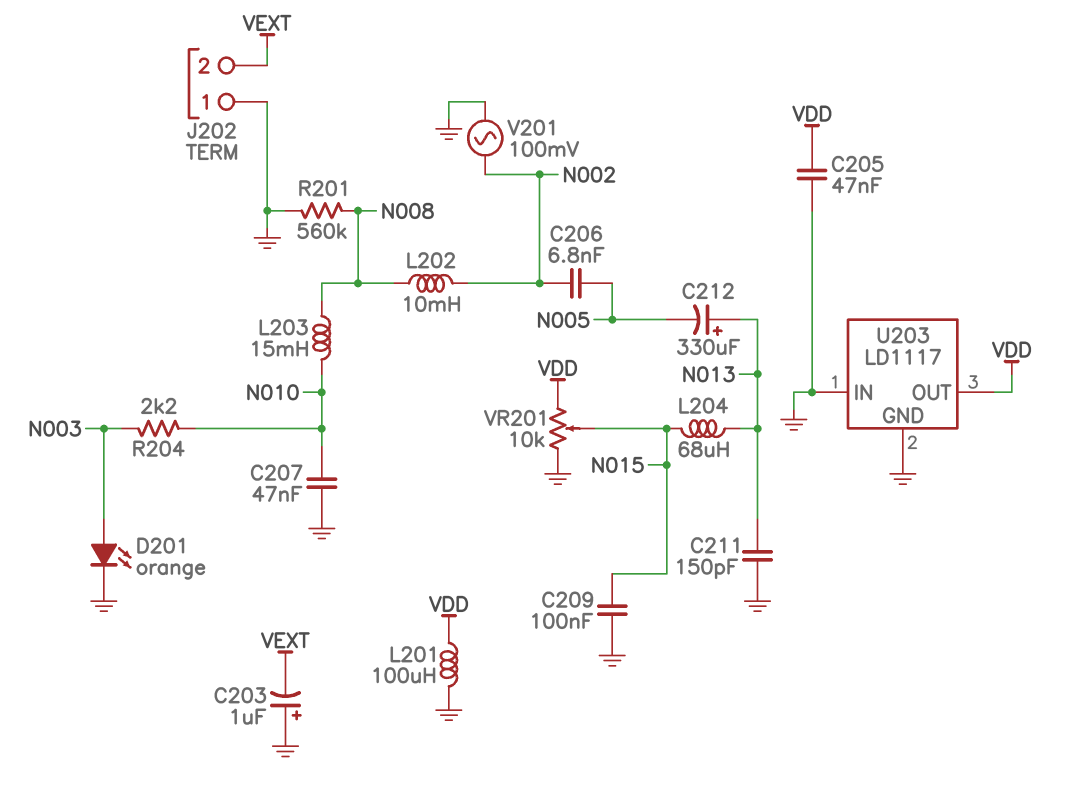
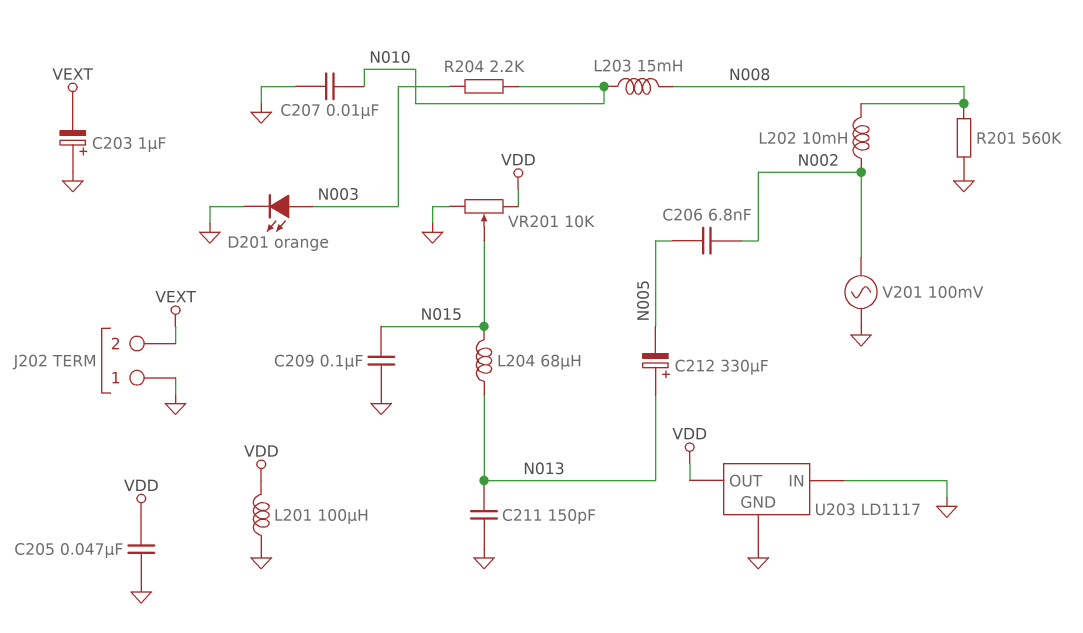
C207: 47nF (GND, N010) -> 10nF (GND, N010)

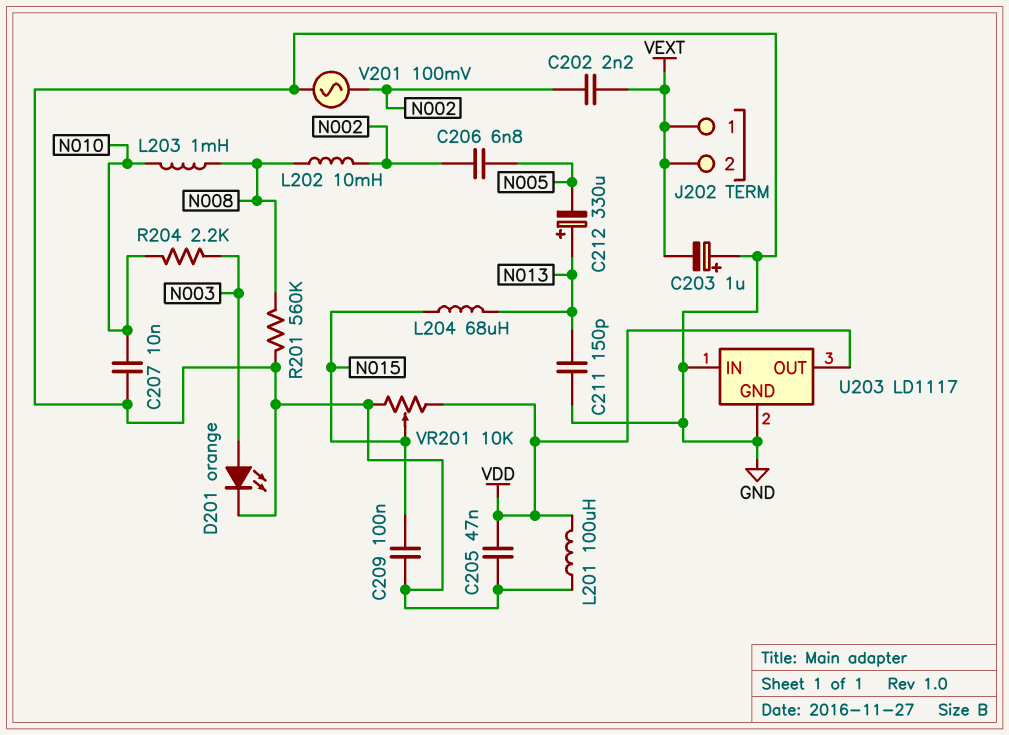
C202: none -> 2.2nF (N002, VEXT)
J202 pin 1: GND -> VEXT
L203: 15mH (N008, N010) -> 1mH (N008, N010)

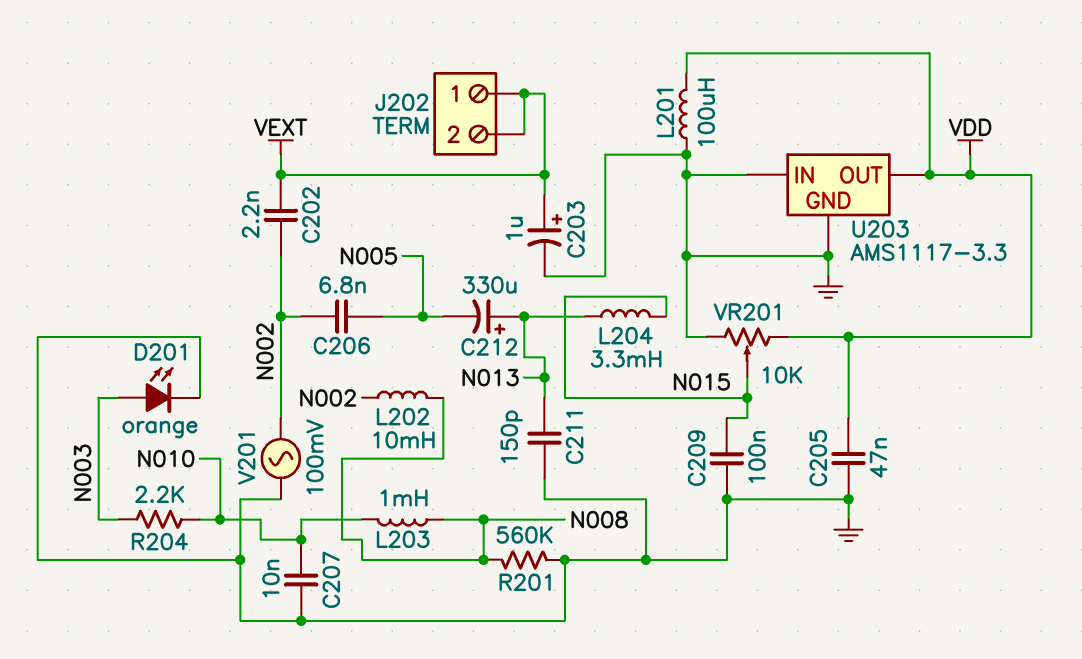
C203: 1uF (plus GND, minus VEXT) -> 1uF (plus VEXT, minus GND)
L204: 68uH (N013, N015) -> 3.3mH (N013, N015)
U203: LD1117 -> AMS1117-3.3

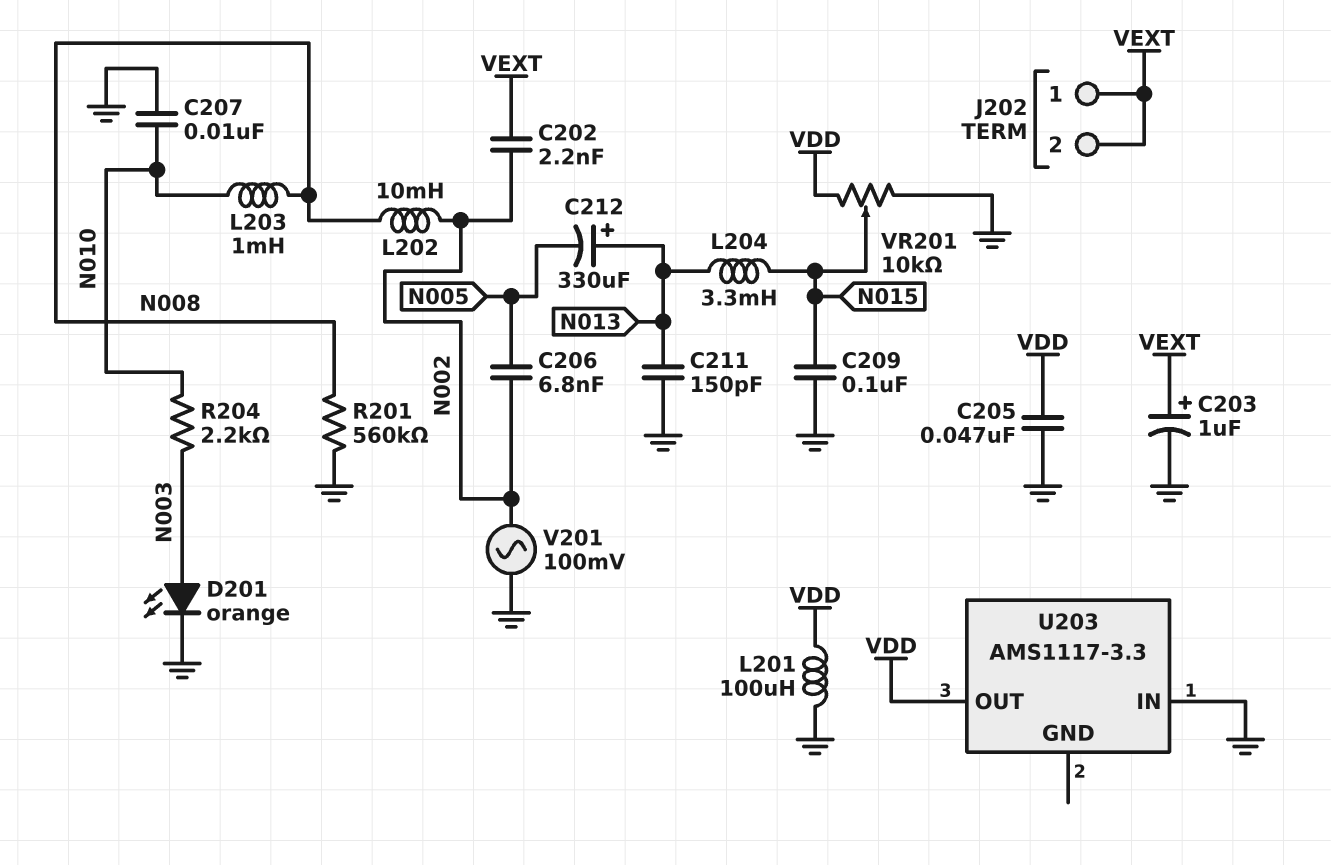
U203 pin GND: GND -> none

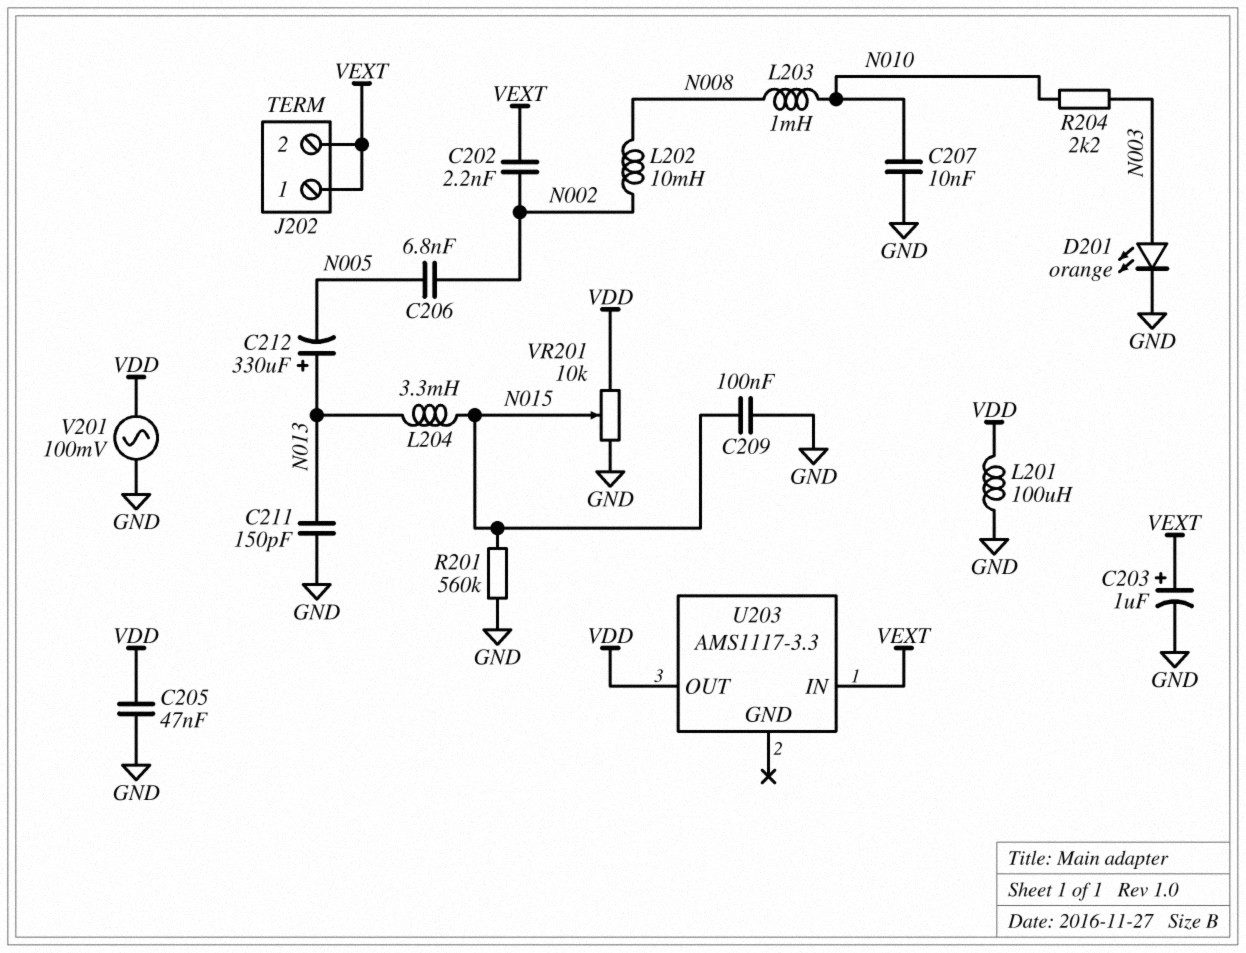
R201: 560k (GND, N008) -> 560k (GND, N015)
U203 pin IN: GND -> VEXT
V201: AC 100mV (GND, N002) -> AC 100mV (GND, VDD)

